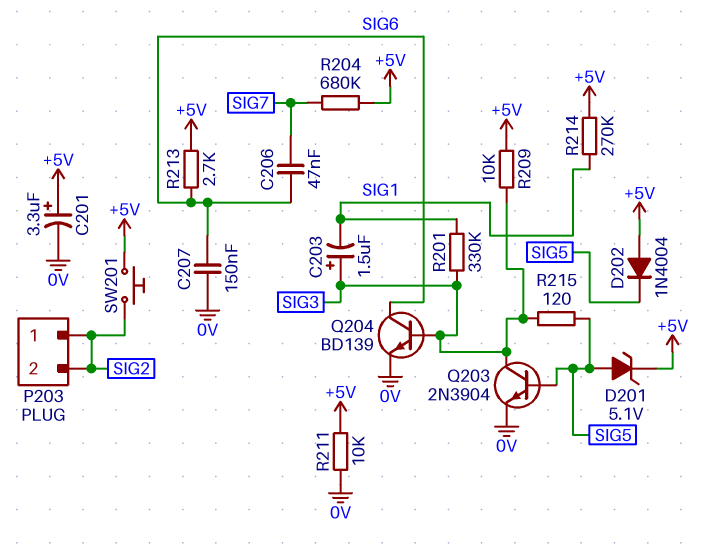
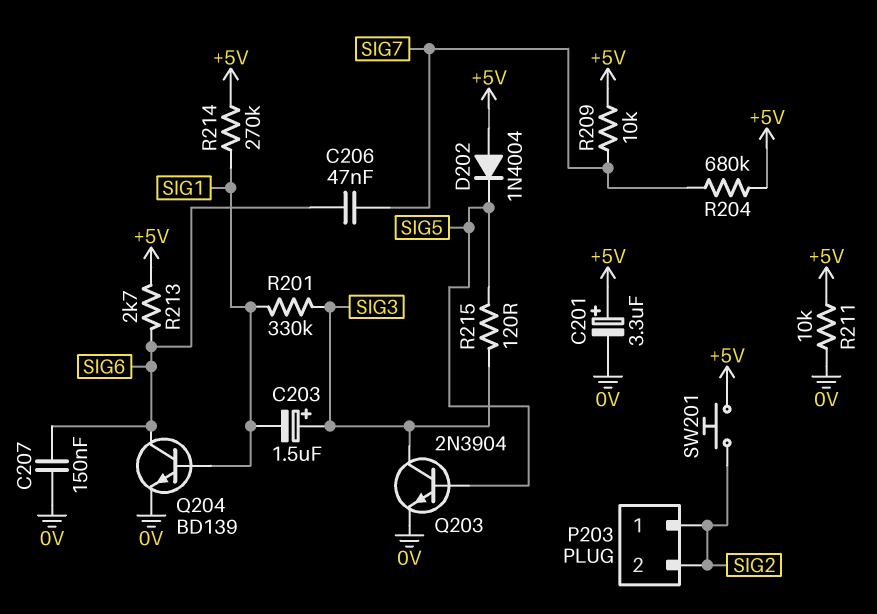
D201: zener 5.1V (A SIG5, K +5V) -> none
Q204: NPN BD139 (B SIG3, C SIG6, E 0V) -> NPN BD139 (B SIG1, C SIG6, E 0V)
R209: 10k (+5V, SIG3) -> 10k (+5V, SIG7)

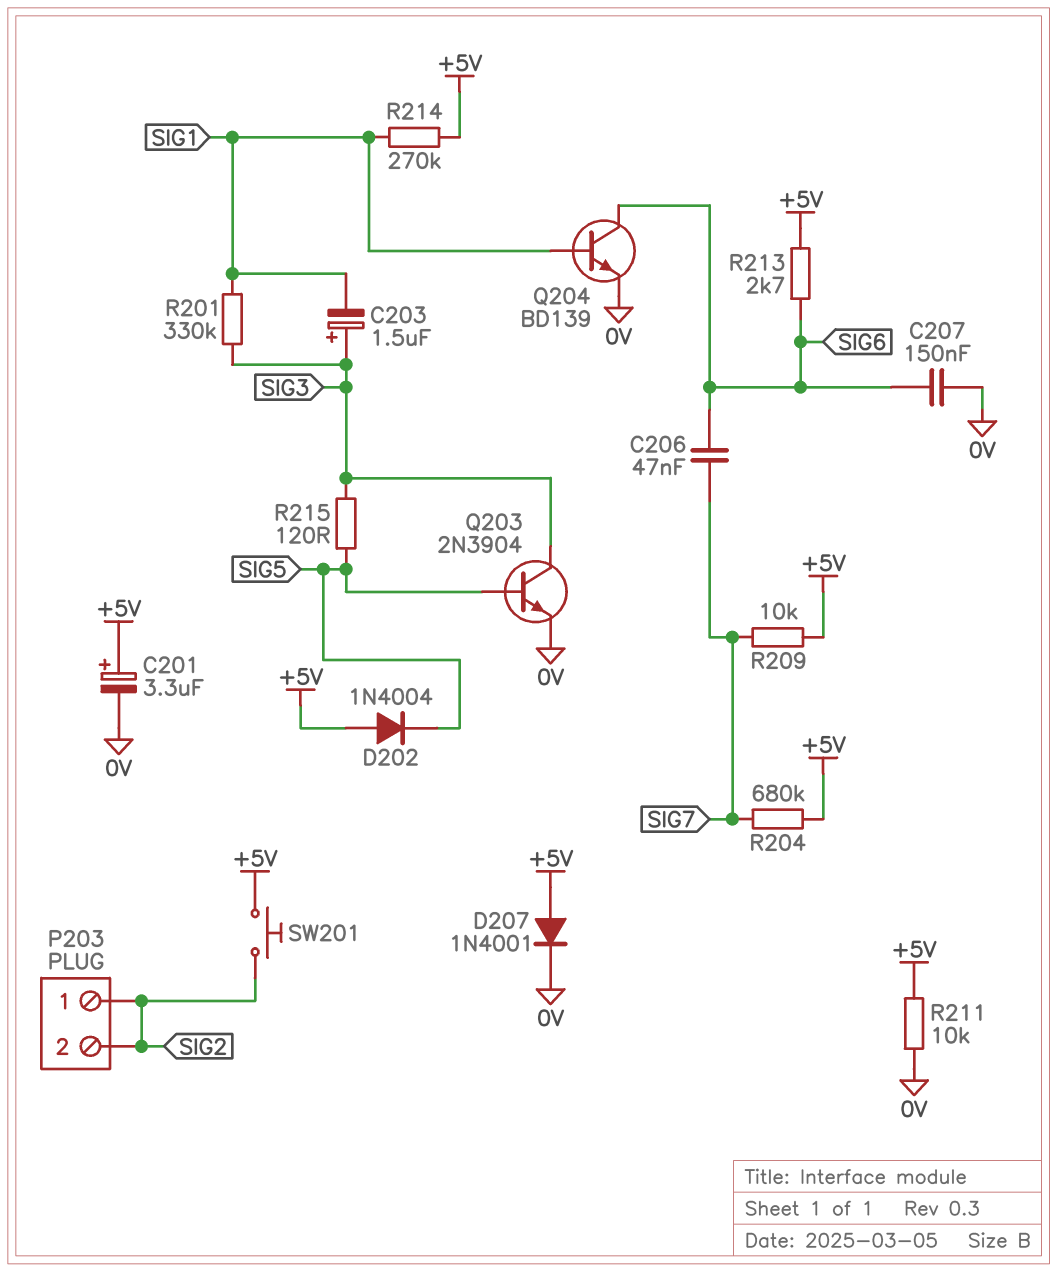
D207: none -> diode 1N4001 (A +5V, K 0V)

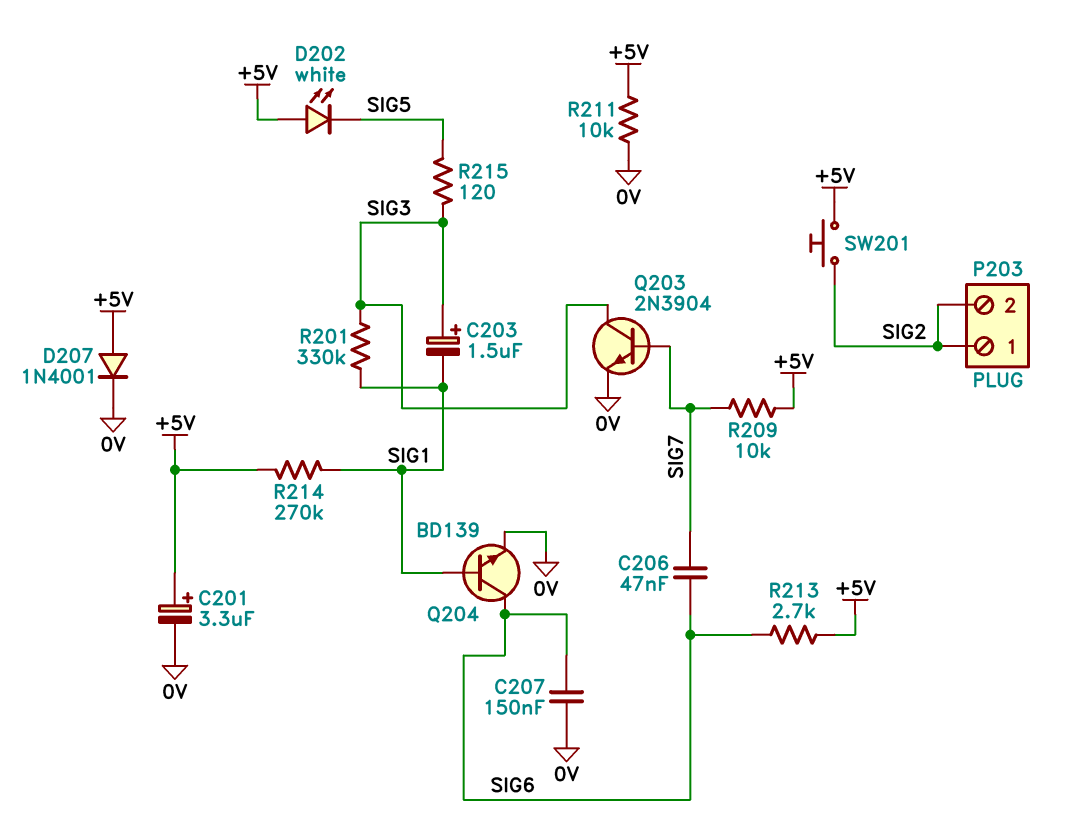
D202: diode 1N4004 (A +5V, K SIG5) -> LED white (A +5V, K SIG5)
Q203: NPN 2N3904 (B SIG5, C SIG3, E 0V) -> NPN 2N3904 (B SIG7, C SIG3, E 0V)
R204: 680k (+5V, SIG7) -> none

